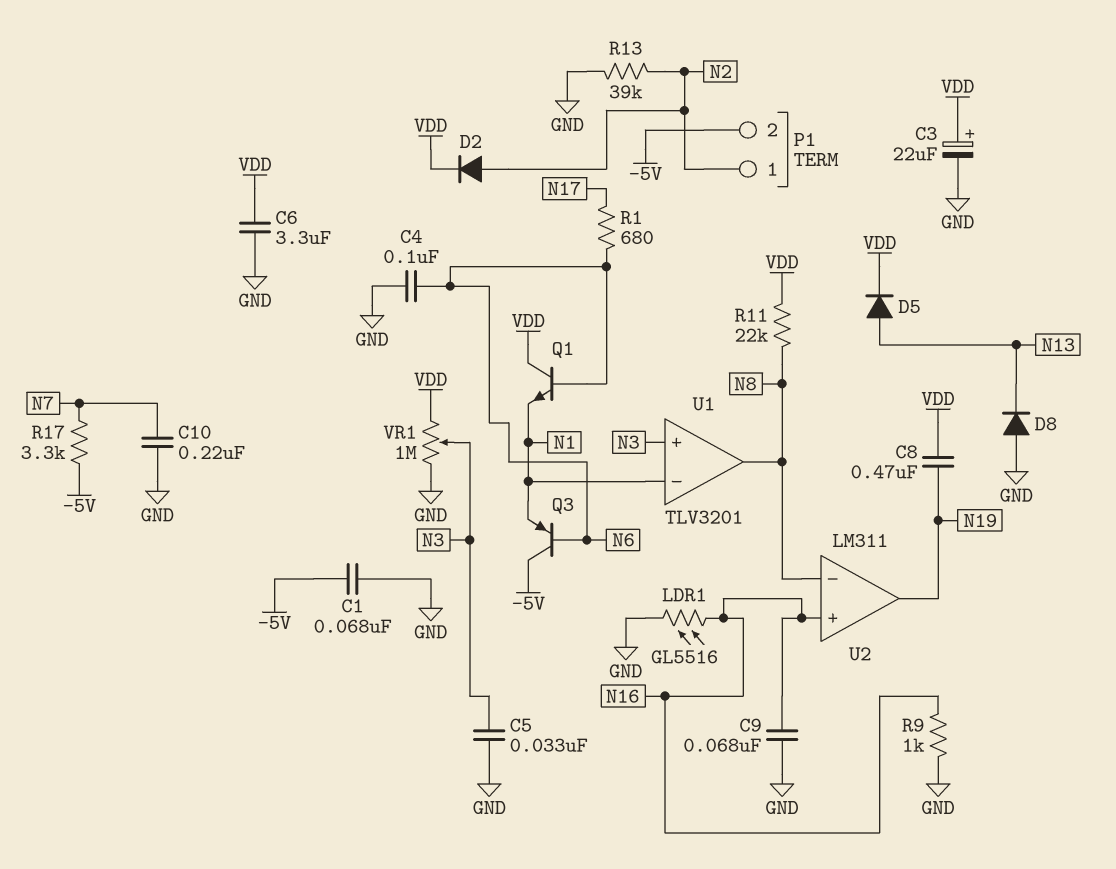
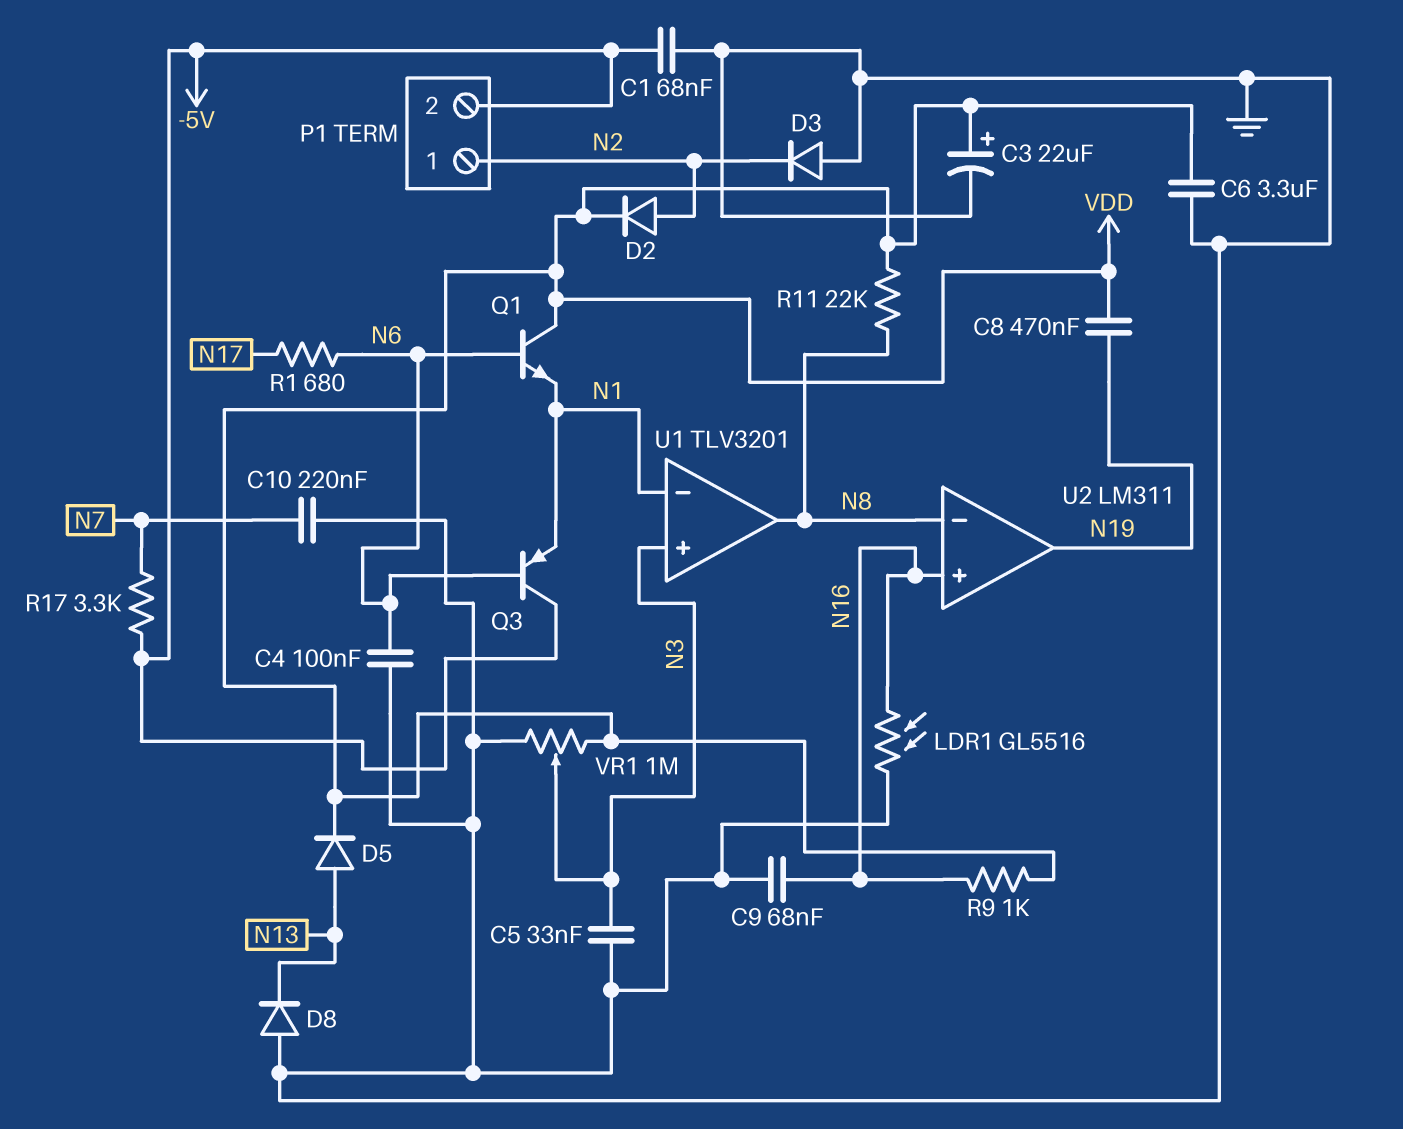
D3: none -> diode (A GND, K N2)
R9: 1k (GND, N16) -> 1k (N16, VDD)
R13: 39k (GND, N2) -> none

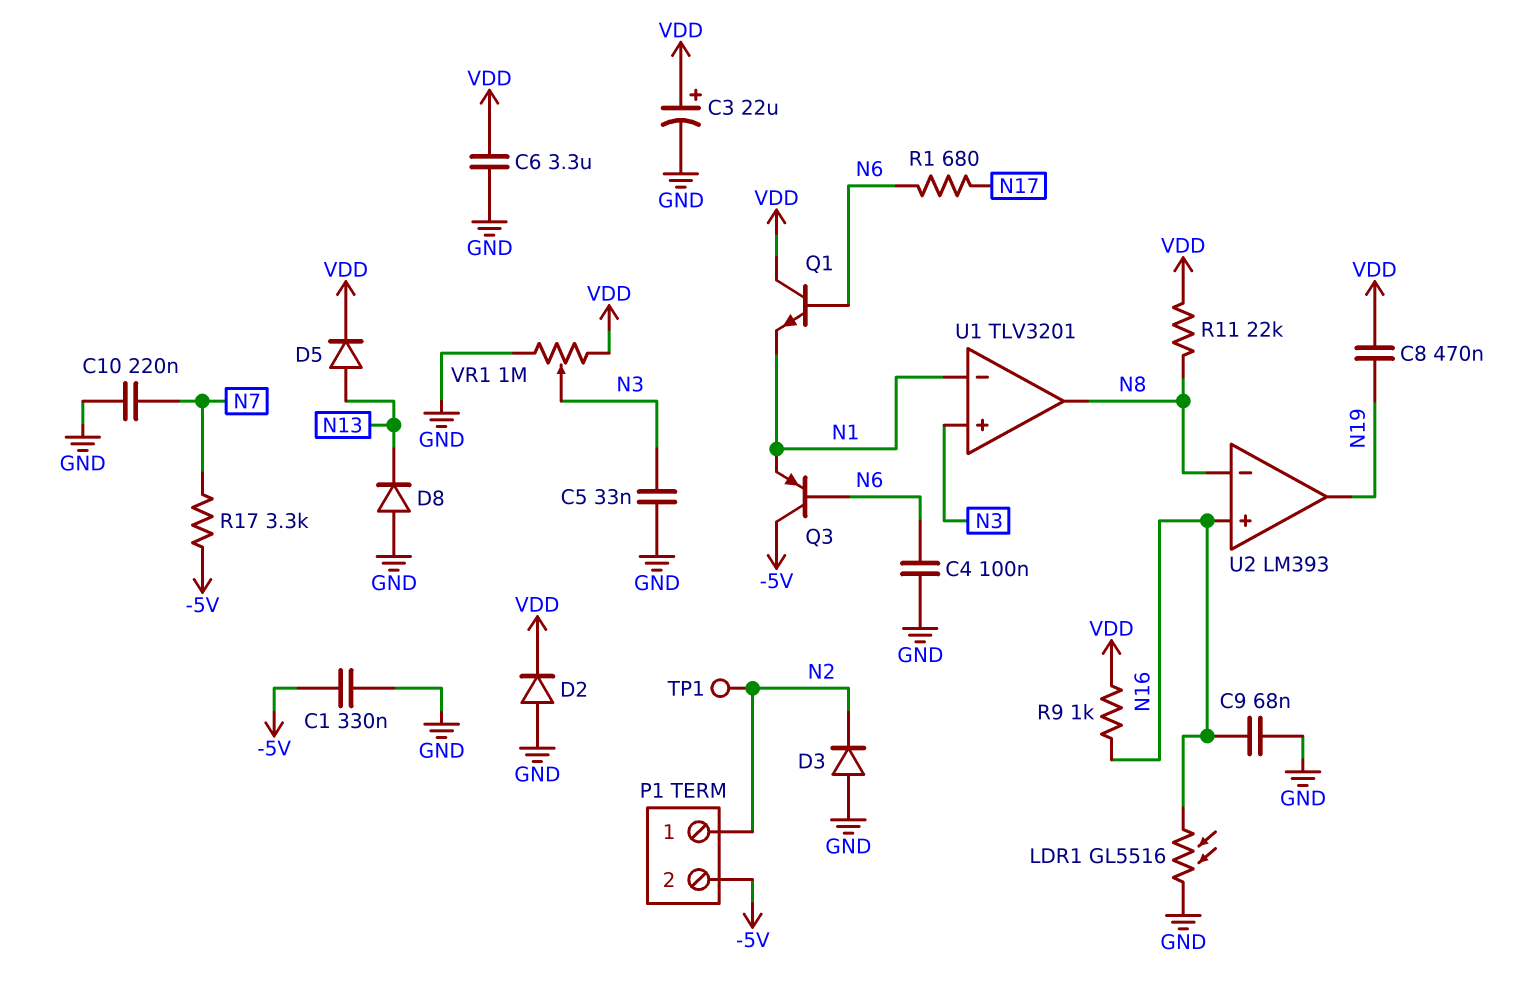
C1: 68nF (-5V, GND) -> 330nF (-5V, GND)
D2: diode (A N2, K VDD) -> diode (A GND, K VDD)
TP1: none -> test point (N2)
U2: LM311 -> LM393

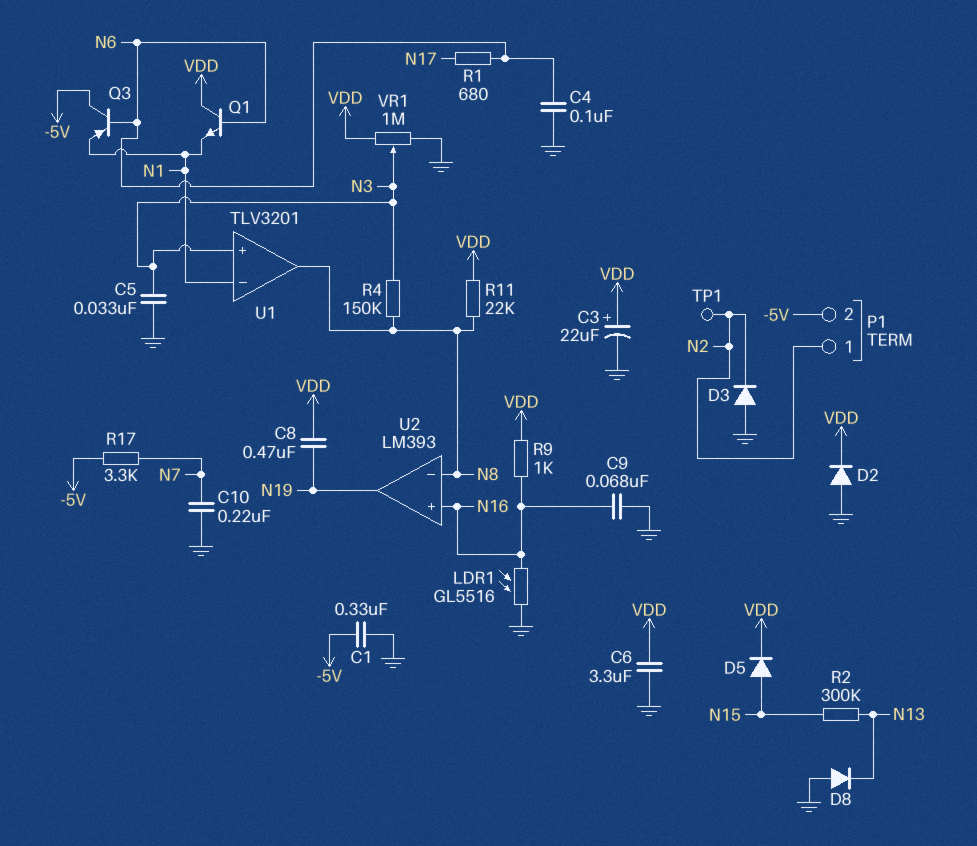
D5: diode (A N13, K VDD) -> diode (A N15, K VDD)
R2: none -> 300k (N13, N15)
R4: none -> 150k (N3, N8)

